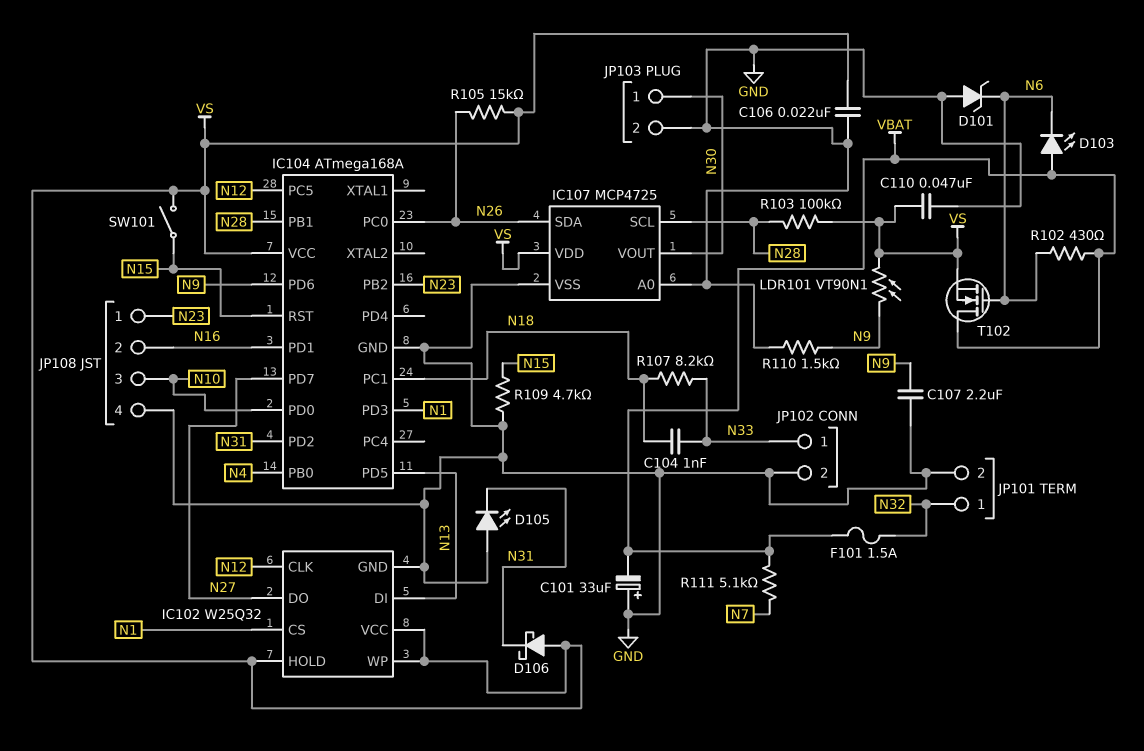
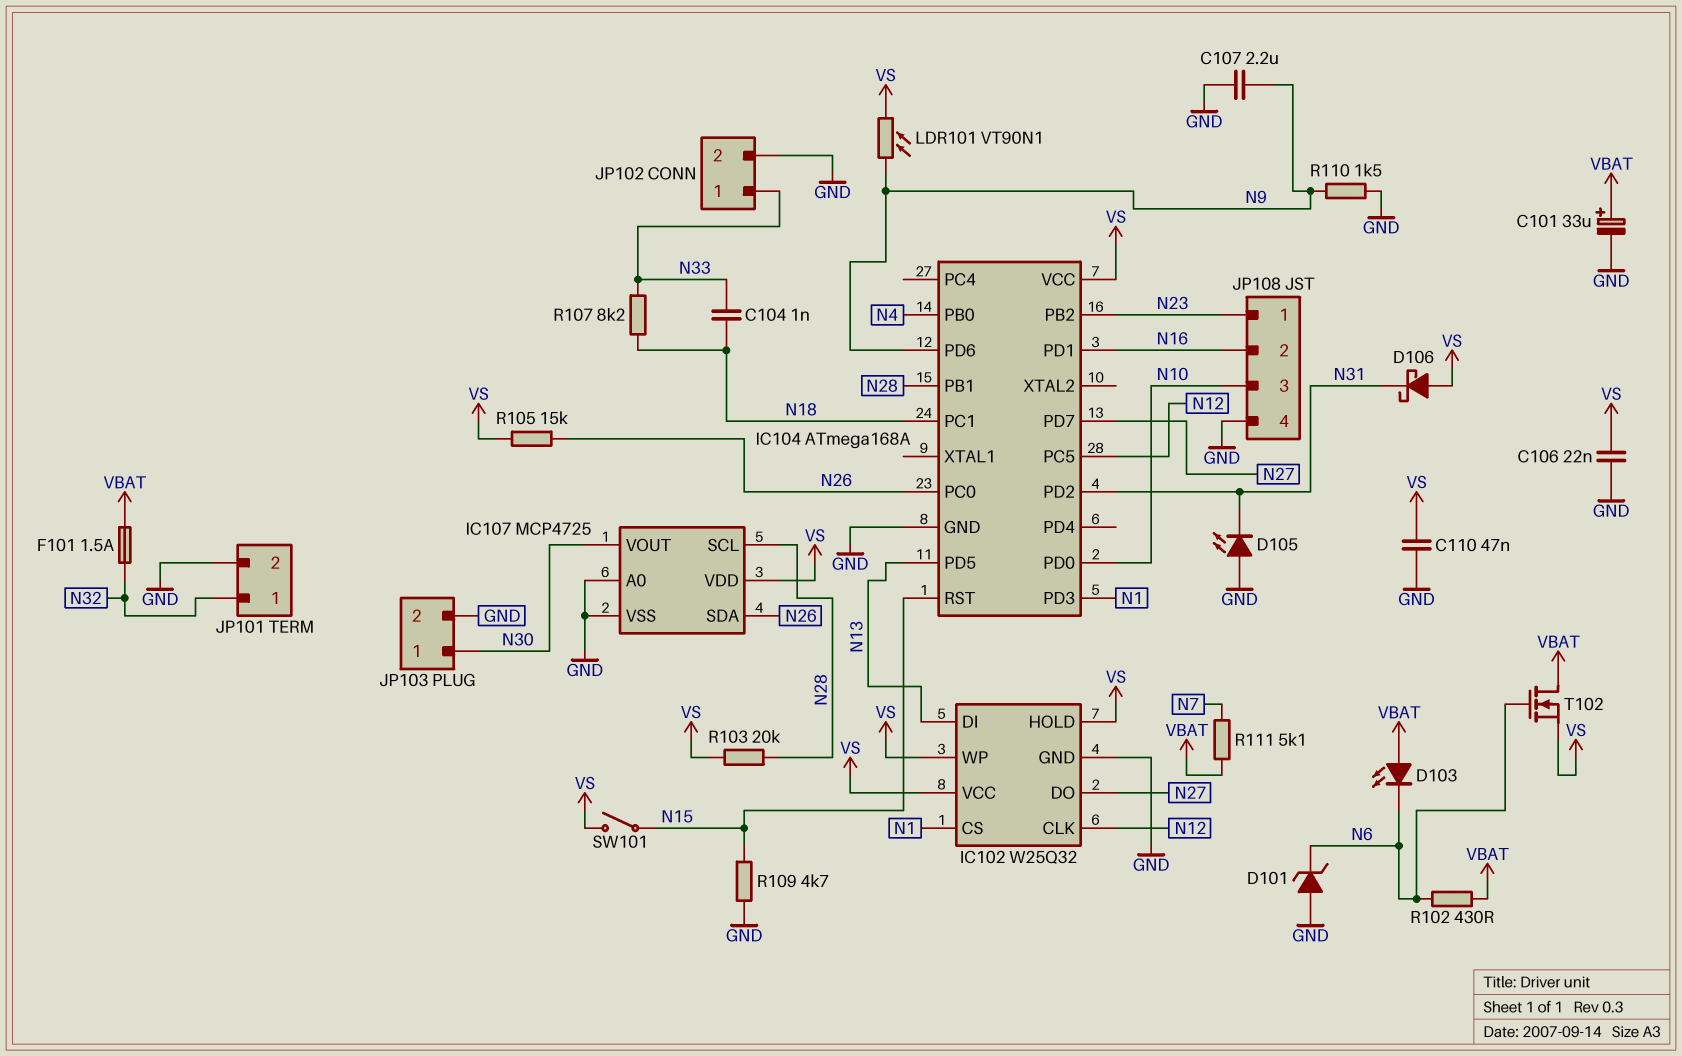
C101: 33uF (plus GND, minus VBAT) -> 33uF (plus VBAT, minus GND)
R103: 100k (N28, VS) -> 20k (N28, VS)

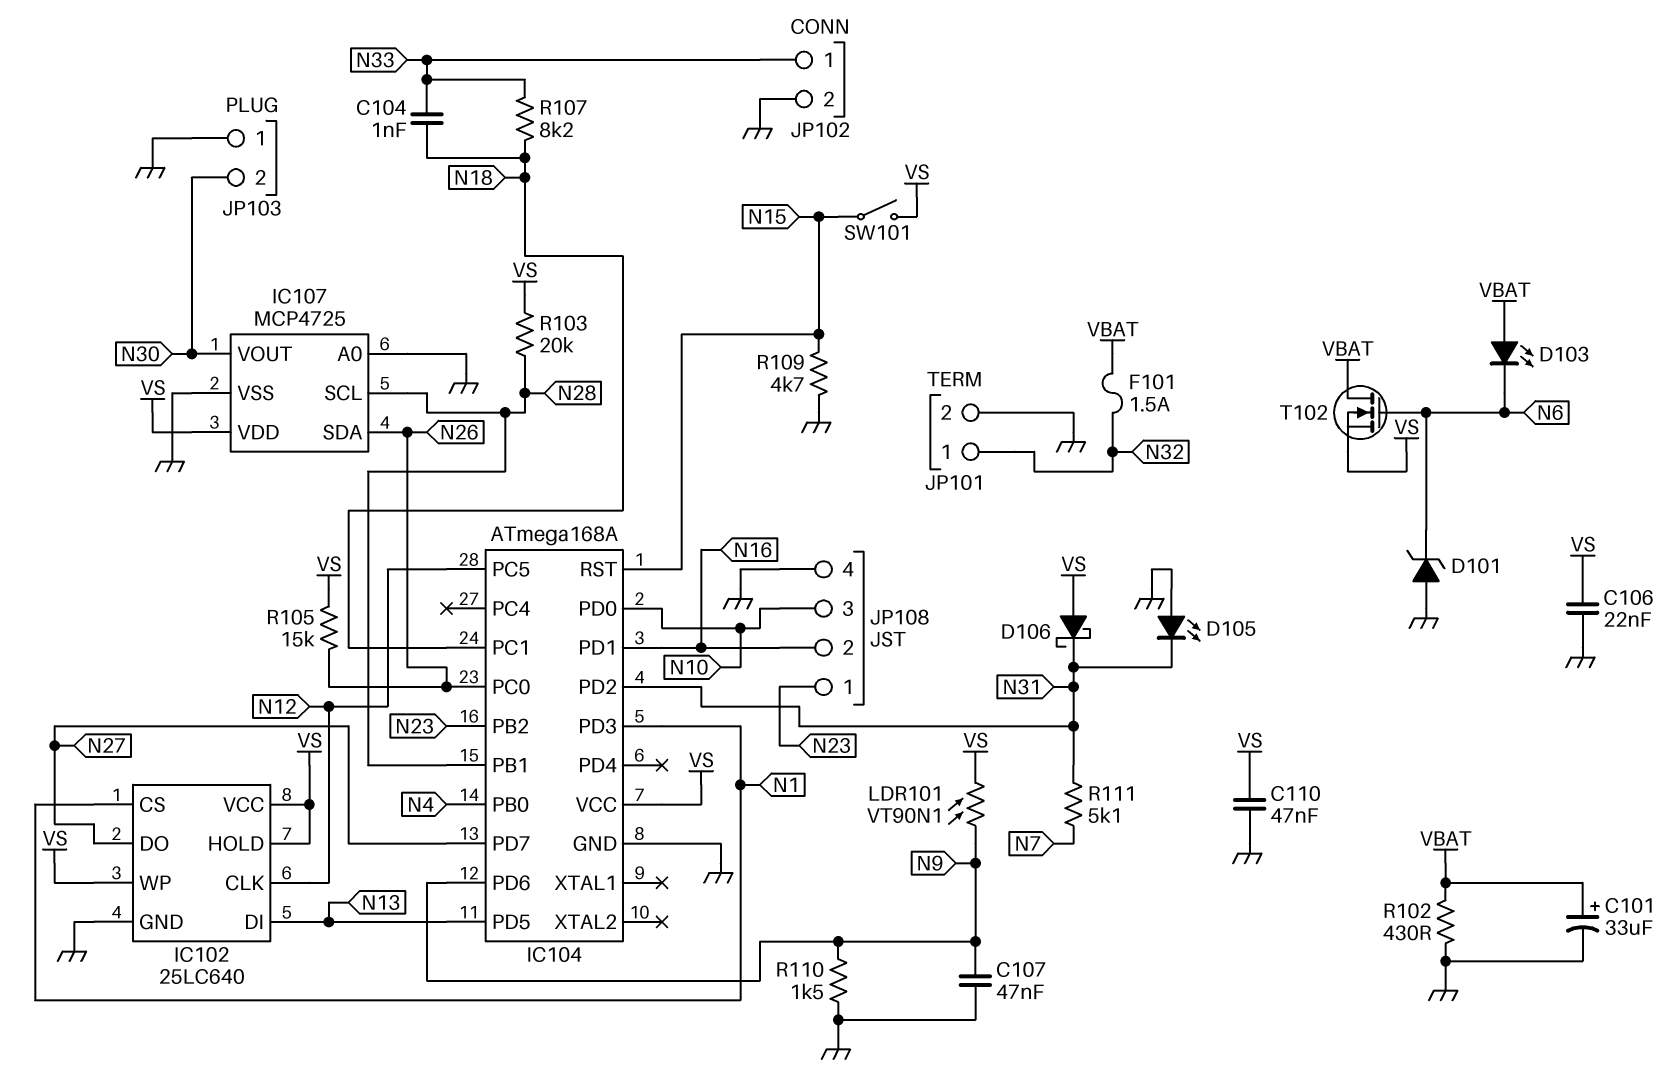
C107: 2.2uF (GND, N9) -> 47nF (GND, N9)
IC102: W25Q32 -> 25LC640
JP103 pin 1: N30 -> GND
JP103 pin 2: GND -> N30
R102: 430 (N6, VBAT) -> 430 (GND, VBAT)
R111: 5.1k (N7, VBAT) -> 5.1k (N7, N31)

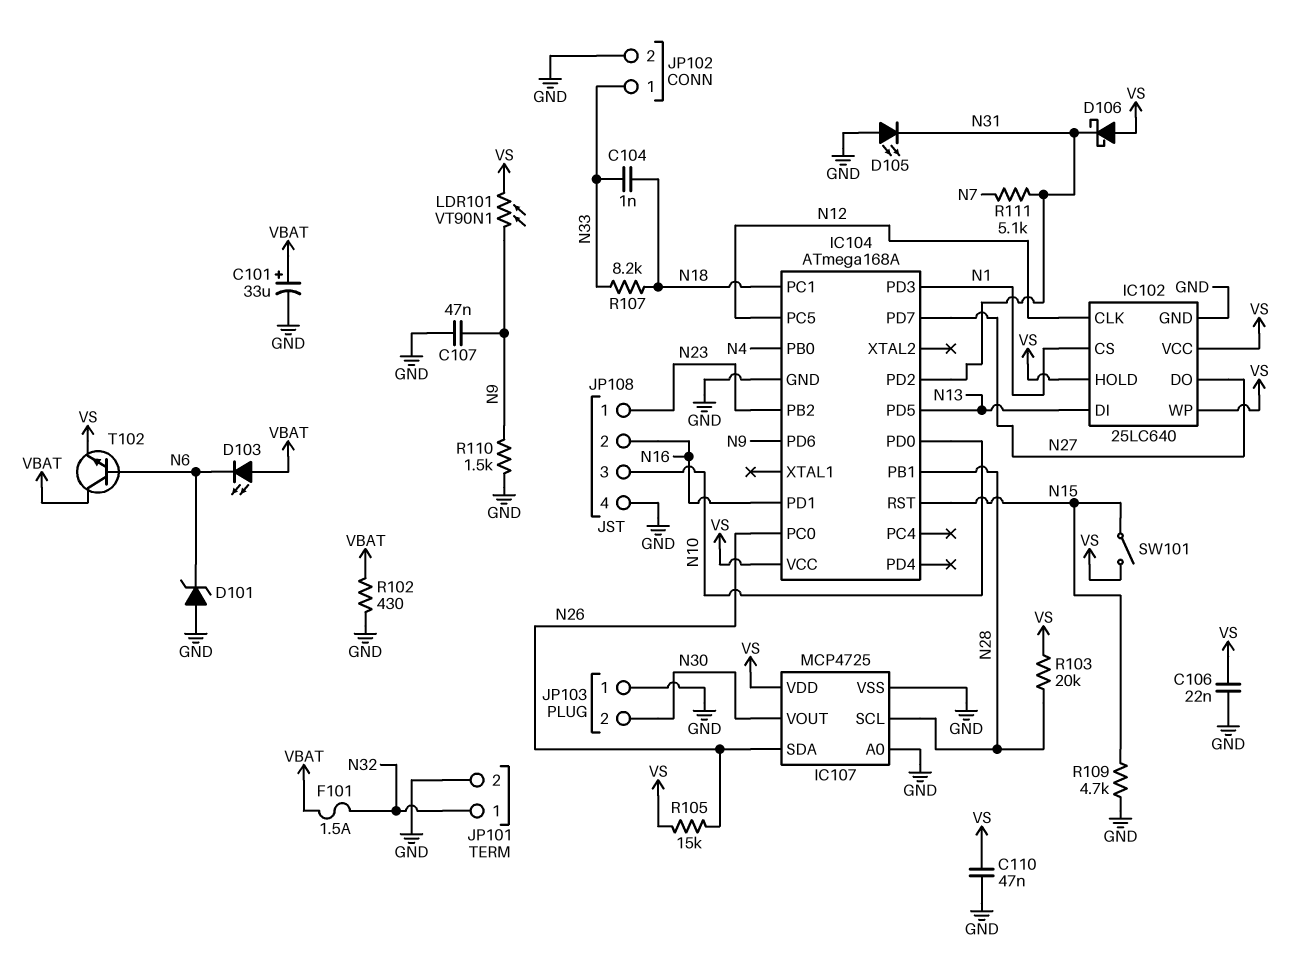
T102: NMOS (G N6, D VBAT, S VS) -> NPN (B N6, C VBAT, E VS)

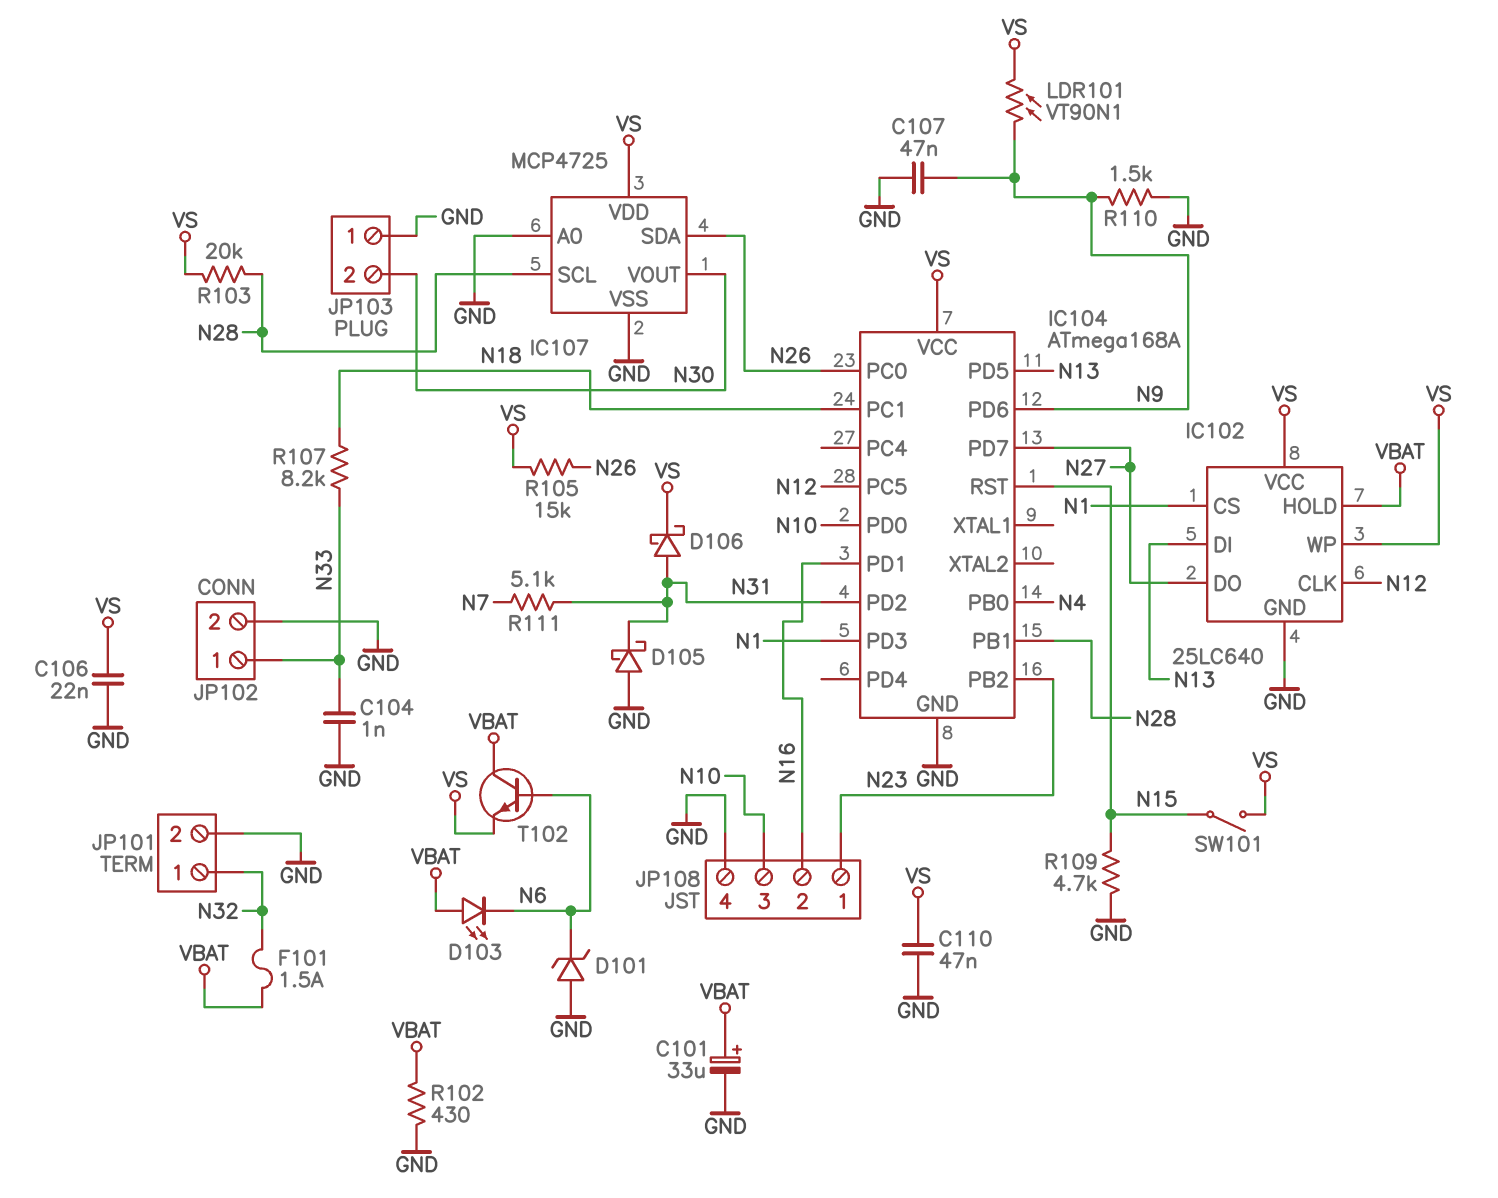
C104: 1nF (N18, N33) -> 1nF (GND, N33)
D105: LED (A GND, K N31) -> schottky (A GND, K N31)
D106: schottky (A VS, K N31) -> schottky (A N31, K VS)
IC102 pin HOLD: VS -> VBAT

